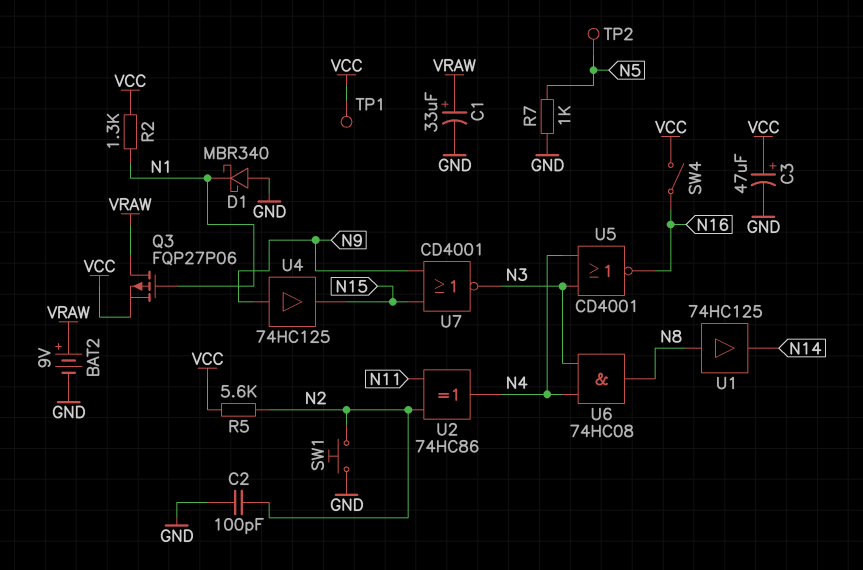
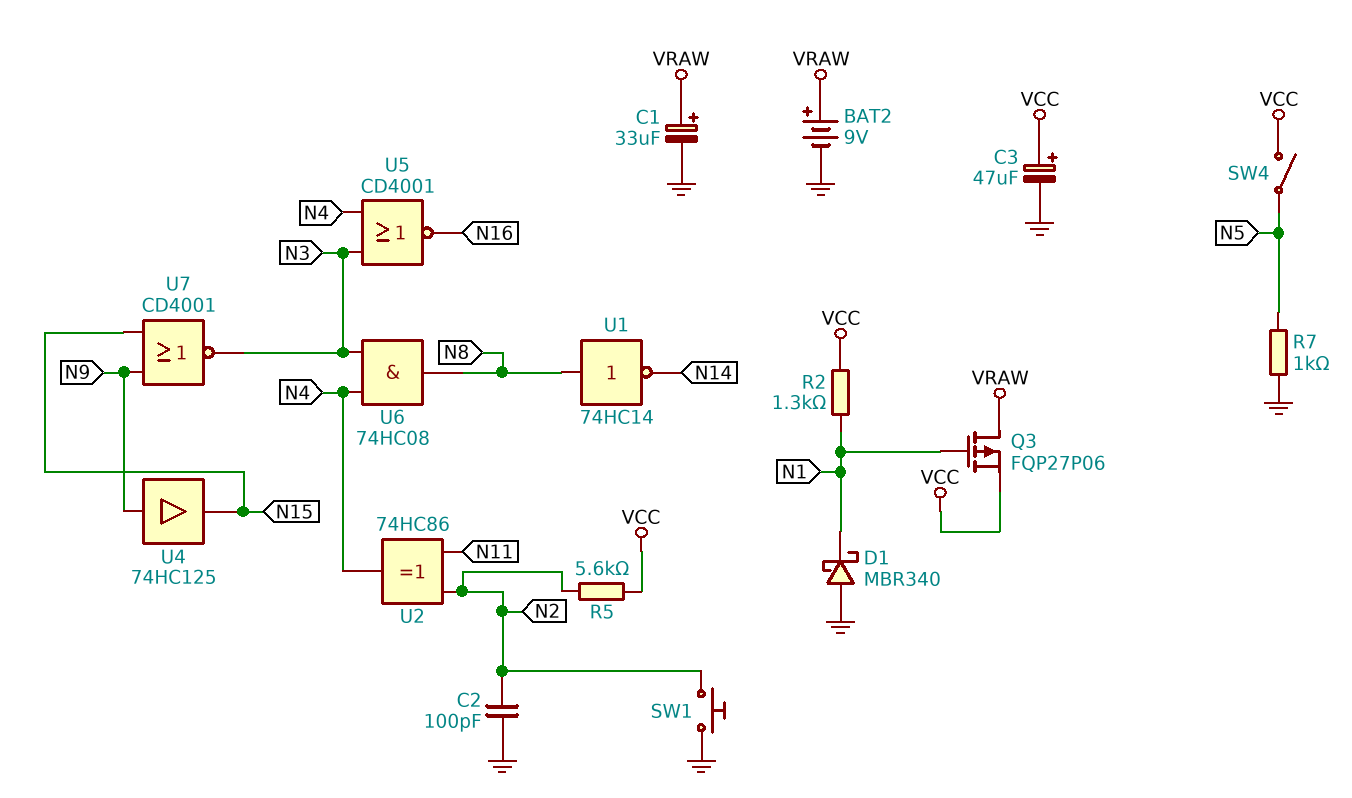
SW4: switch (N16, VCC) -> switch (N5, VCC)
TP1: test point (VCC) -> none
TP2: test point (N5) -> none
U1: buffer 74HC125 (in N8, out N14) -> NOT 74HC14 (in N8, out N14)

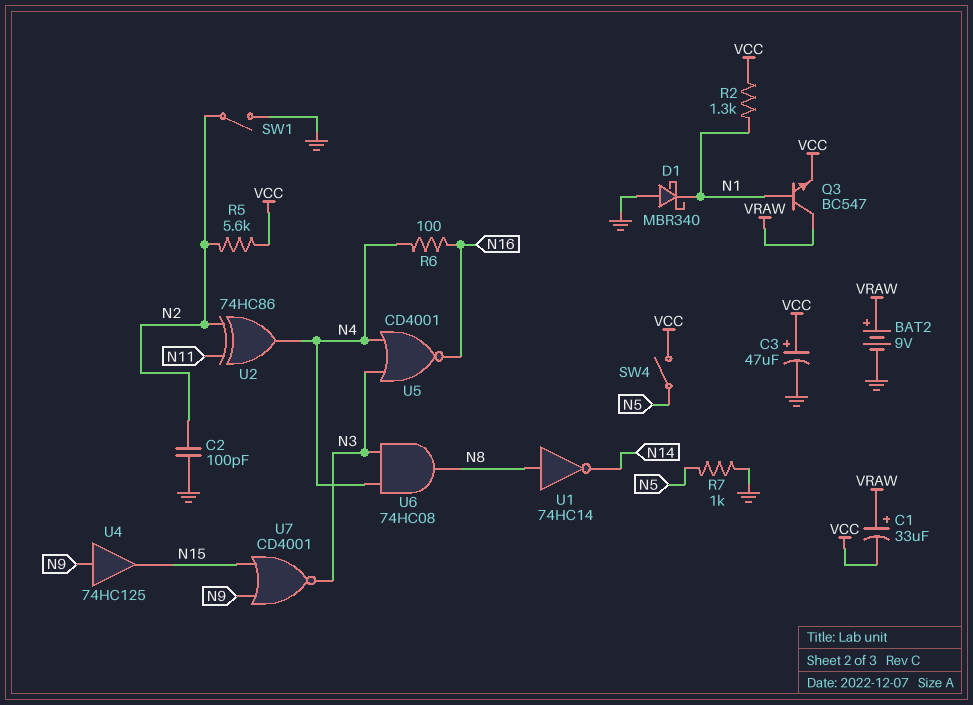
C1: 33uF (plus VRAW, minus GND) -> 33uF (plus VRAW, minus VCC)
Q3: PMOS FQP27P06 (G N1, D VRAW, S VCC) -> NPN BC547 (B N1, C VRAW, E VCC)
R6: none -> 100 (N4, N16)
SW1: button (GND, N2) -> switch (GND, N2)

